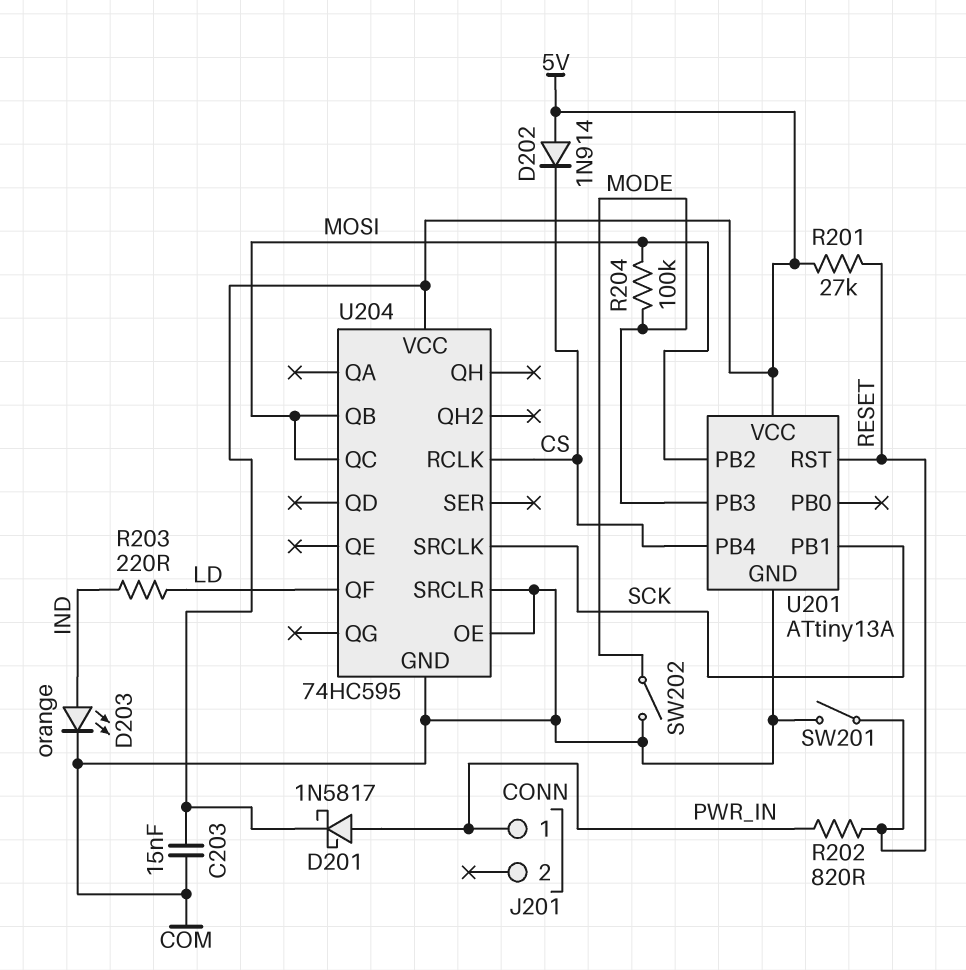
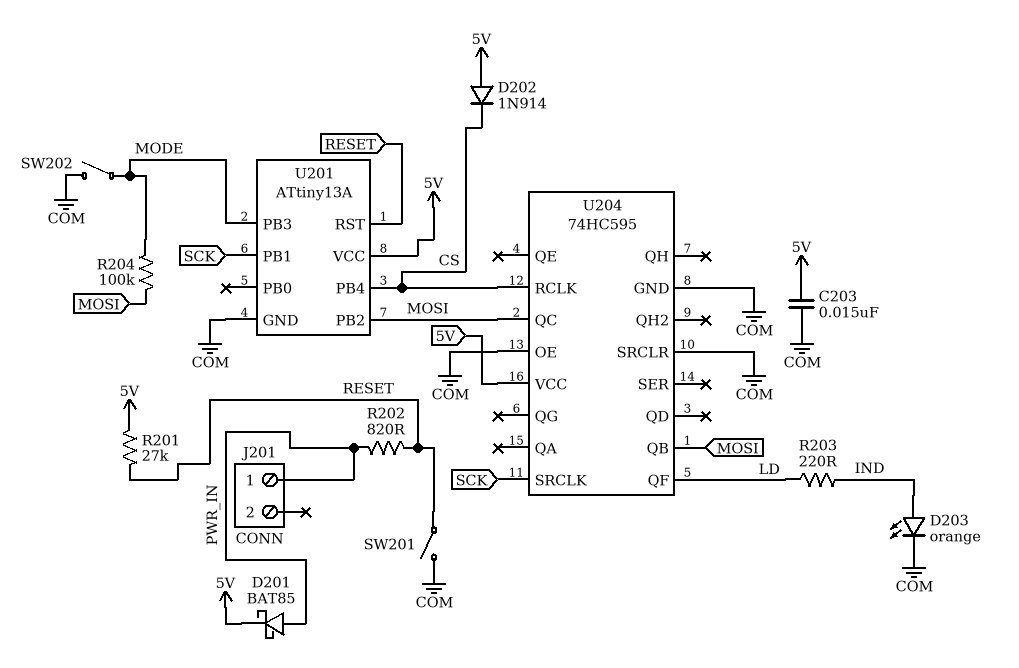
D201: schottky 1N5817 (A PWR_IN, K 5V) -> schottky BAT85 (A PWR_IN, K 5V)

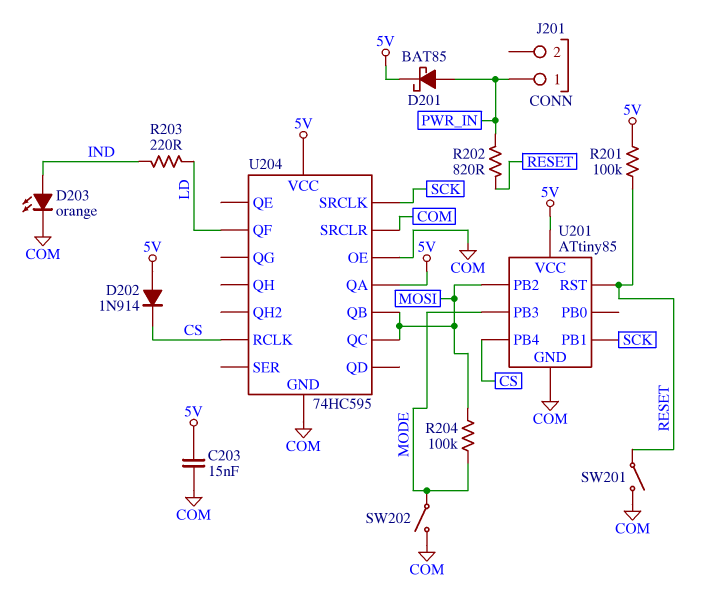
R201: 27k (5V, RESET) -> 100k (5V, RESET)
U201: ATtiny13A -> ATtiny85
U204 pin QA: none -> 5V

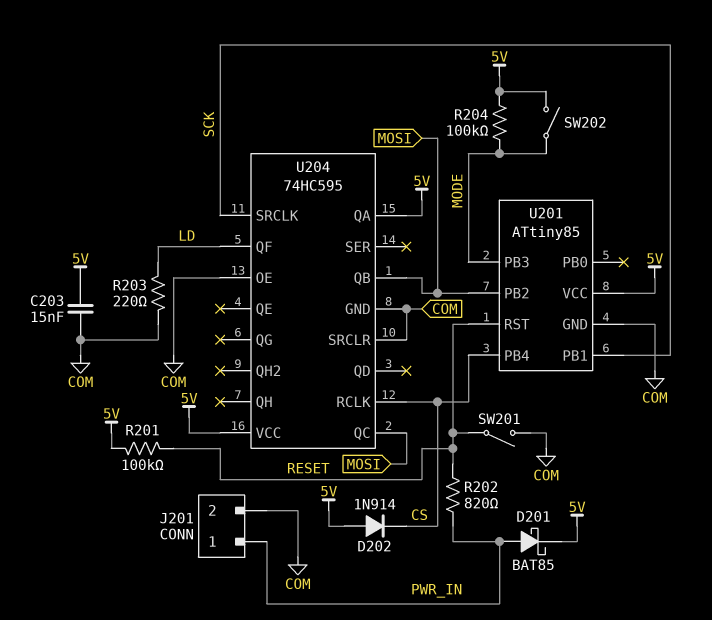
D203: LED orange (A IND, K COM) -> none
J201 pin 2: none -> COM
R203: 220 (IND, LD) -> 220 (COM, LD)
R204: 100k (MODE, MOSI) -> 100k (5V, MODE)
SW202: switch (COM, MODE) -> switch (5V, MODE)

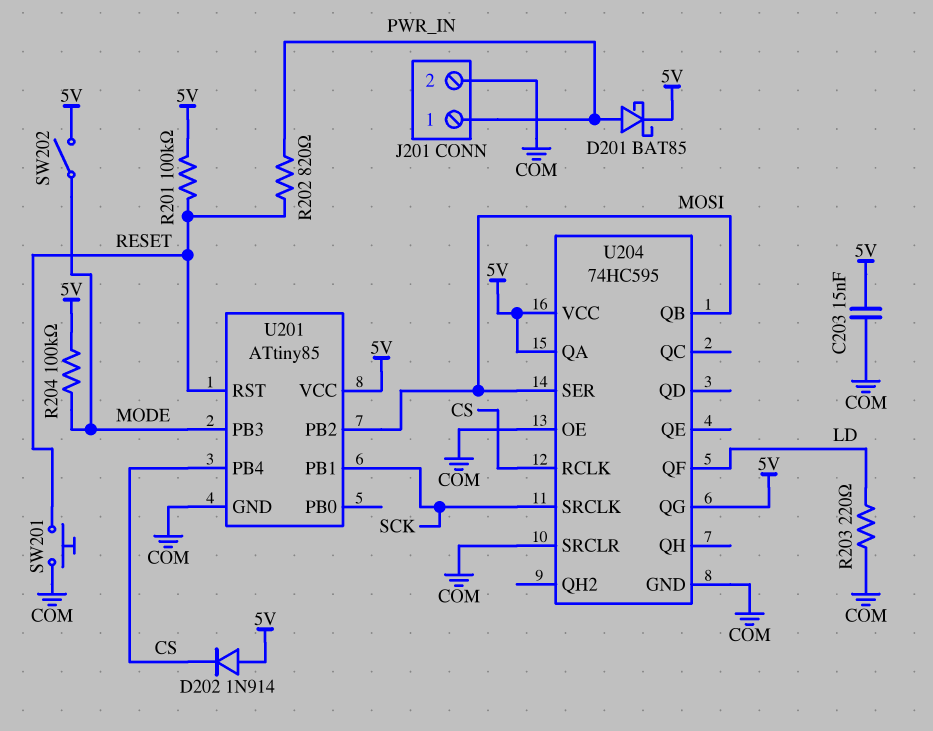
SW201: switch (COM, RESET) -> button (COM, RESET)
U204 pin QC: MOSI -> none
U204 pin QG: none -> 5V
U204 pin SER: none -> MOSI

